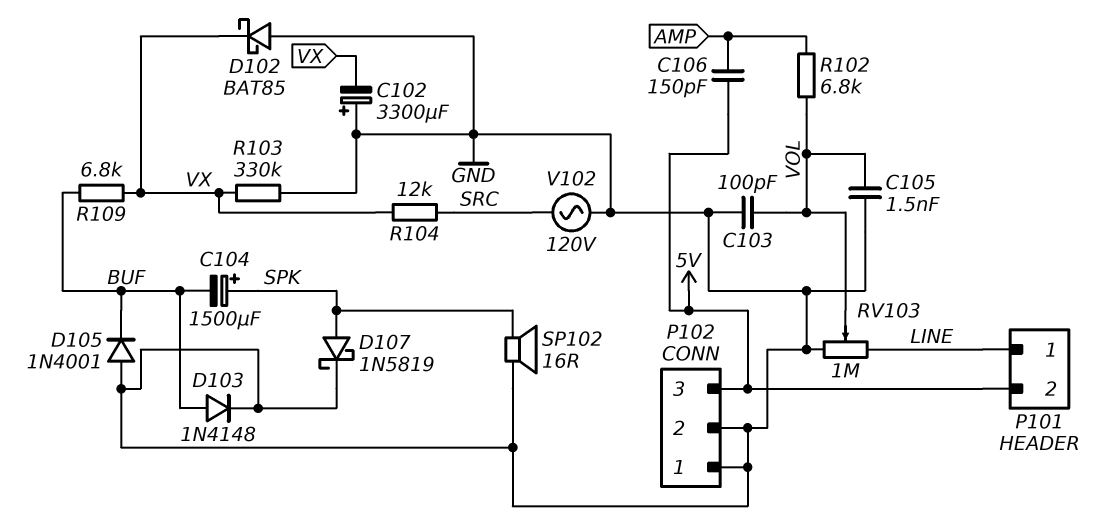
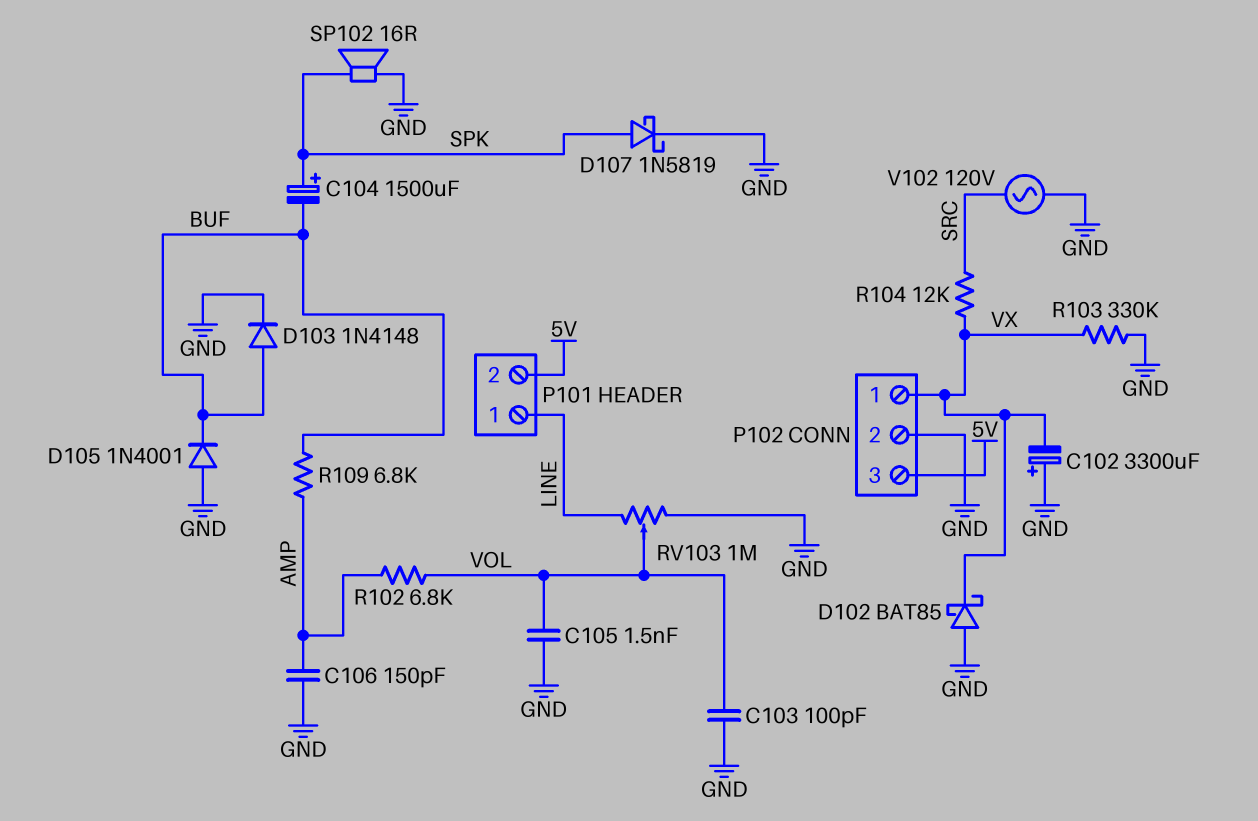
C106: 150pF (5V, AMP) -> 150pF (AMP, GND)
P102 pin 1: GND -> VX
R109: 6.8k (BUF, VX) -> 6.8k (AMP, BUF)

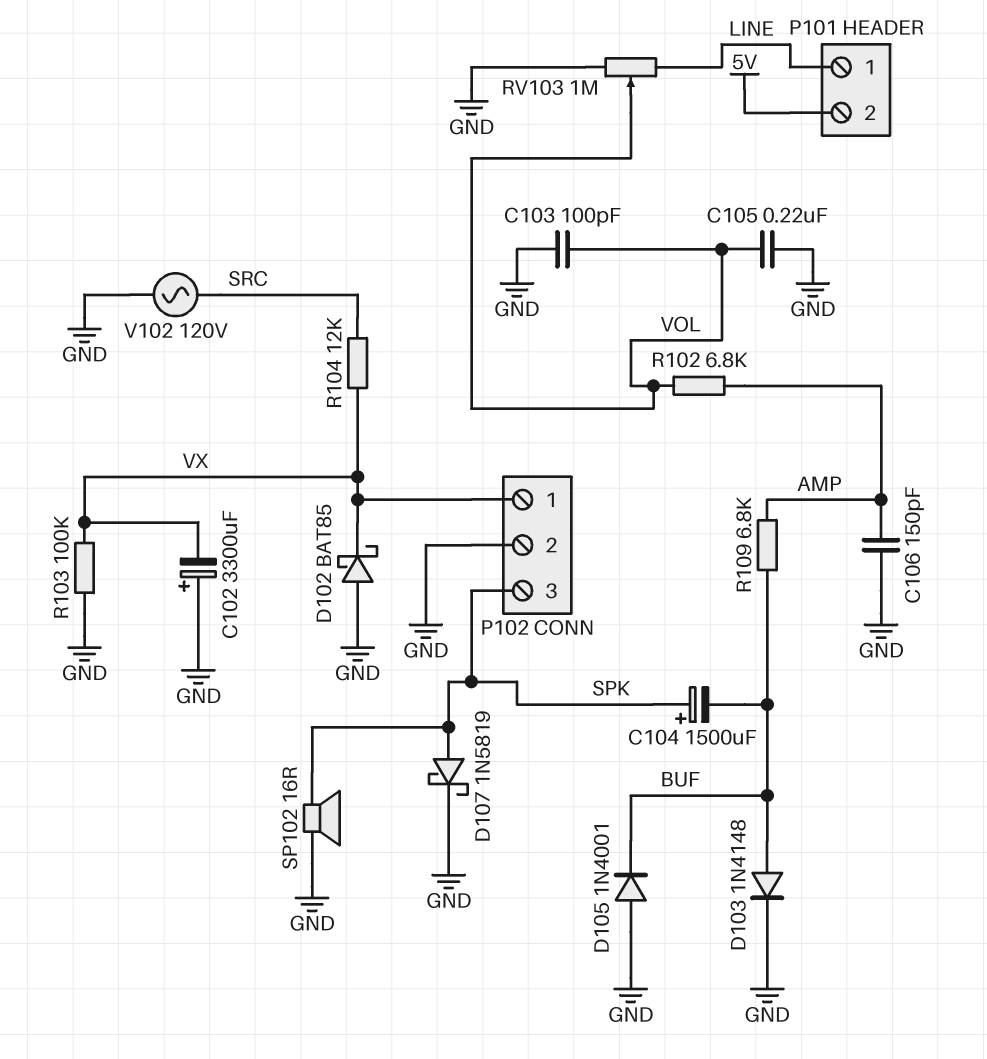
C105: 1.5nF (GND, VOL) -> 220nF (GND, VOL)
P102 pin 3: 5V -> SPK
R103: 330k (GND, VX) -> 100k (GND, VX)

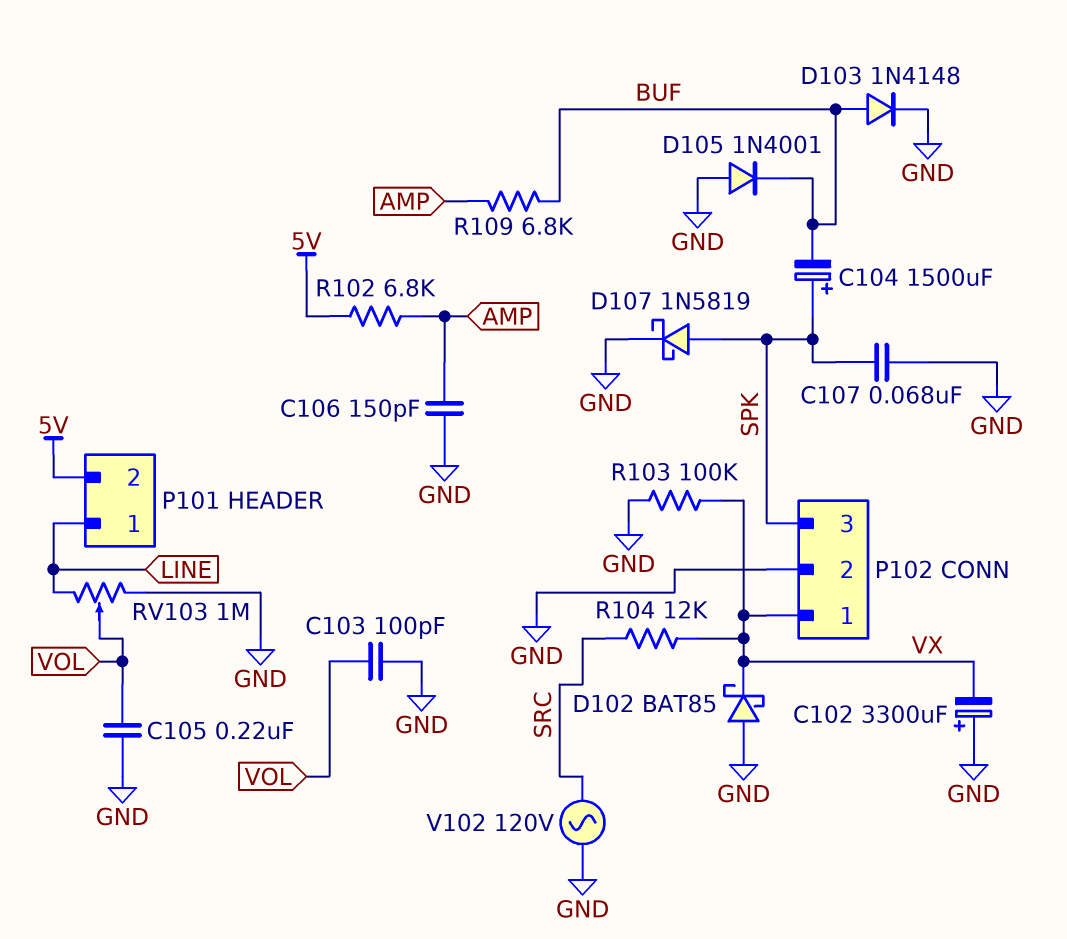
C107: none -> 68nF (GND, SPK)
R102: 6.8k (AMP, VOL) -> 6.8k (5V, AMP)
SP102: speaker 16R (GND, SPK) -> none

